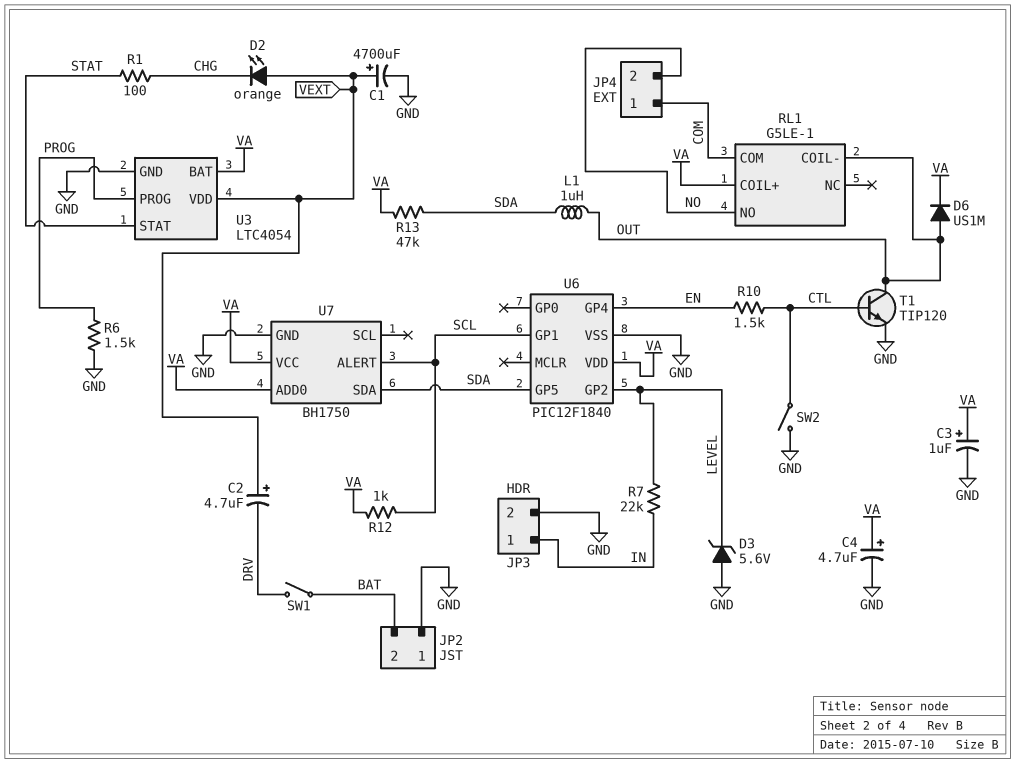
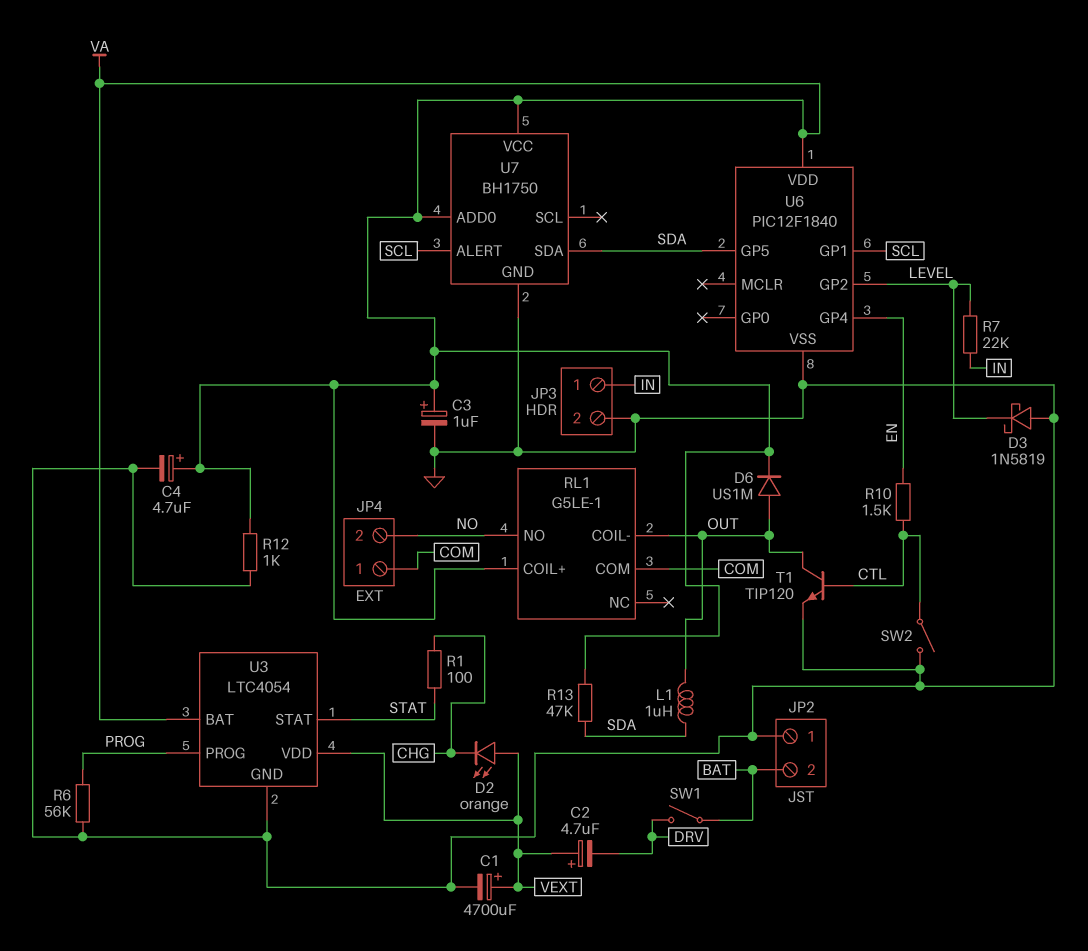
D3: zener 5.6V (A GND, K LEVEL) -> schottky 1N5819 (A GND, K LEVEL)
R6: 1.5k (GND, PROG) -> 56k (GND, PROG)
R12: 1k (SCL, VA) -> 1k (GND, VA)

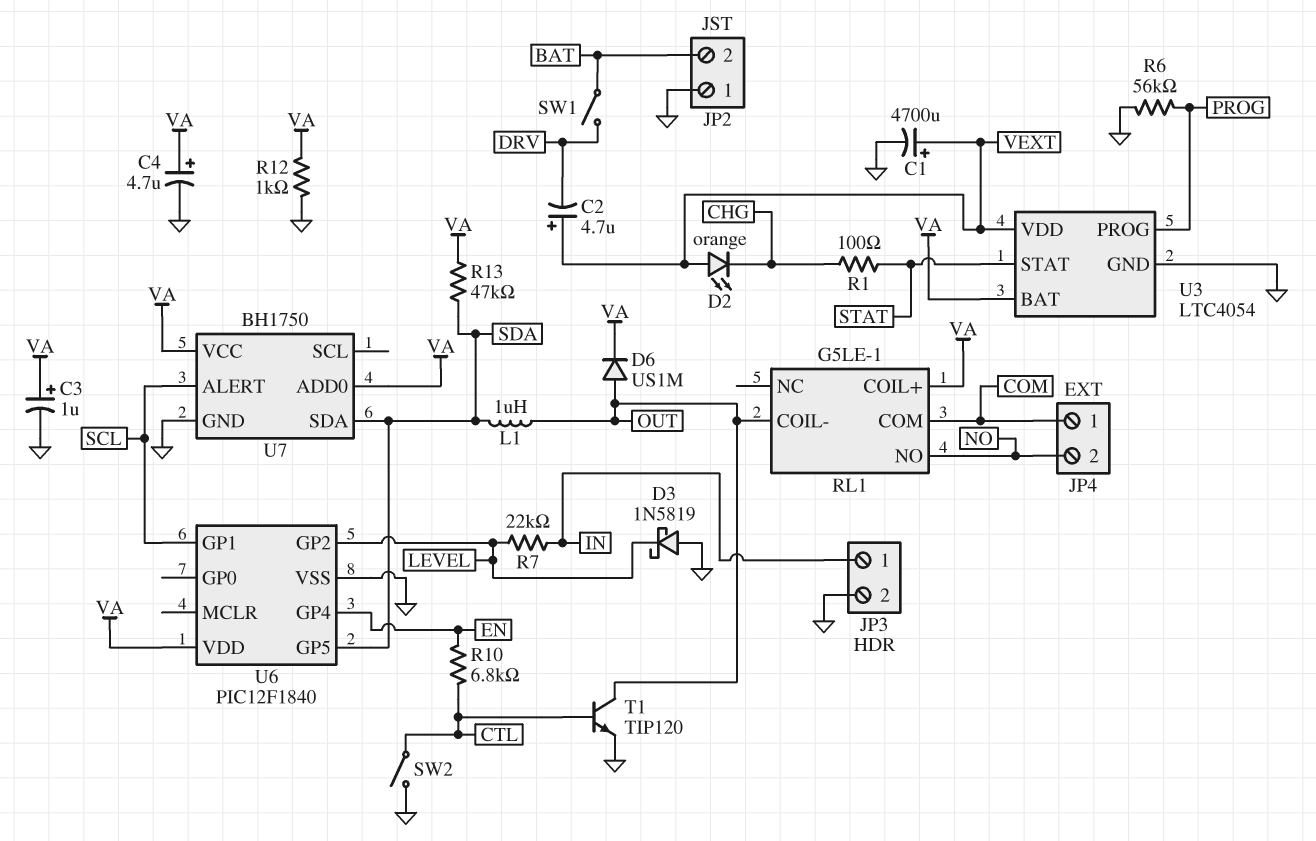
R10: 1.5k (CTL, EN) -> 6.8k (CTL, EN)

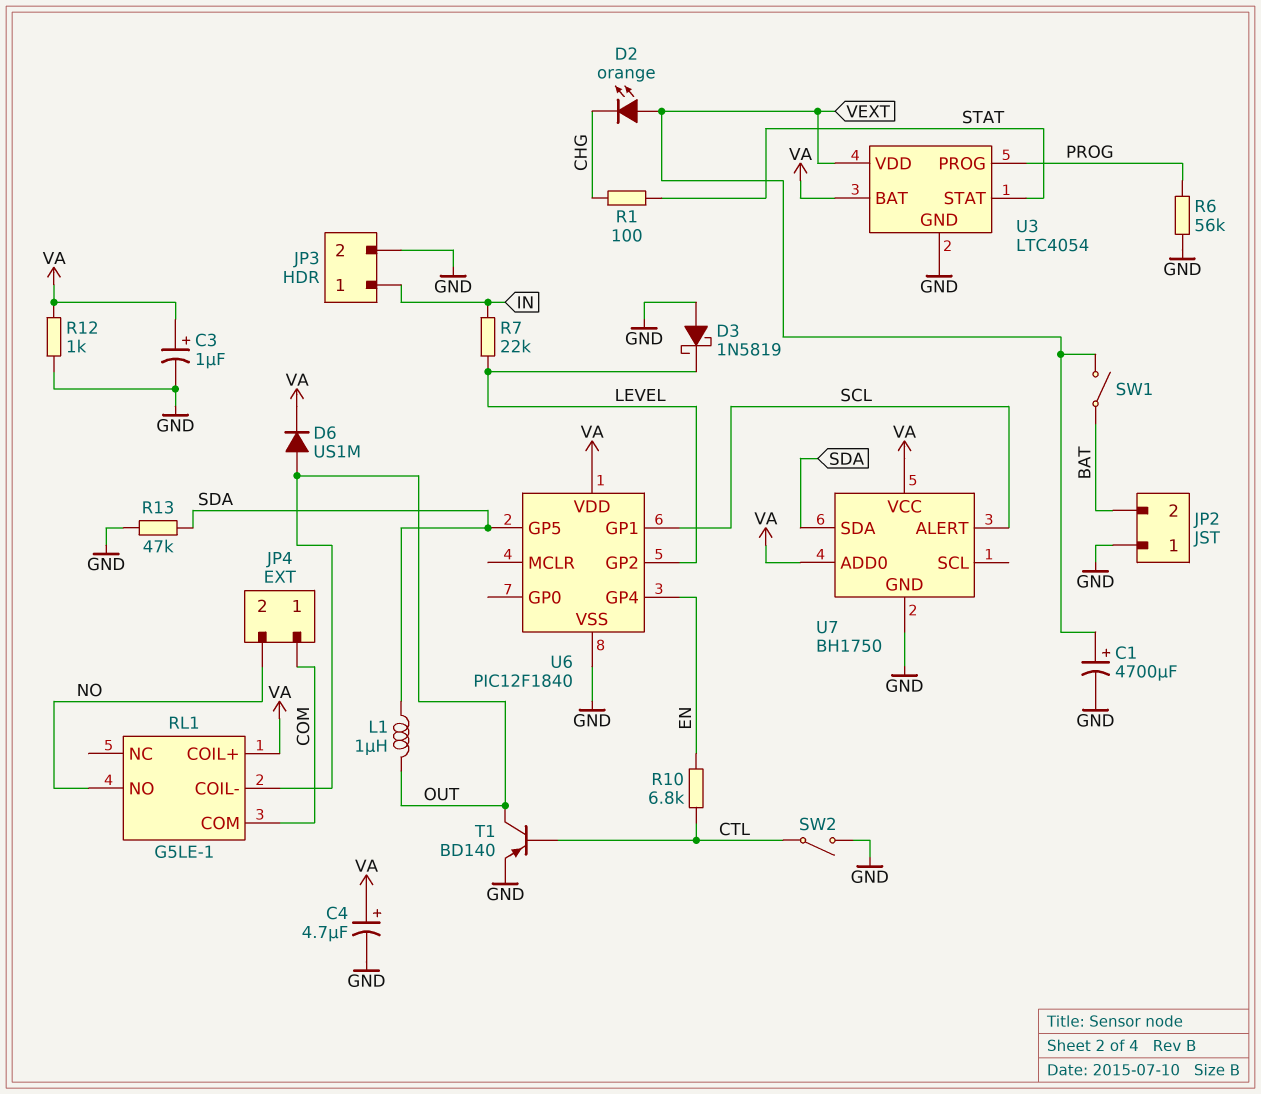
C2: 4.7uF (plus VEXT, minus DRV) -> none
R13: 47k (SDA, VA) -> 47k (GND, SDA)
SW1: switch (BAT, DRV) -> switch (BAT, VEXT)
T1: NPN TIP120 (B CTL, C OUT, E GND) -> PNP BD140 (B CTL, C OUT, E GND)

